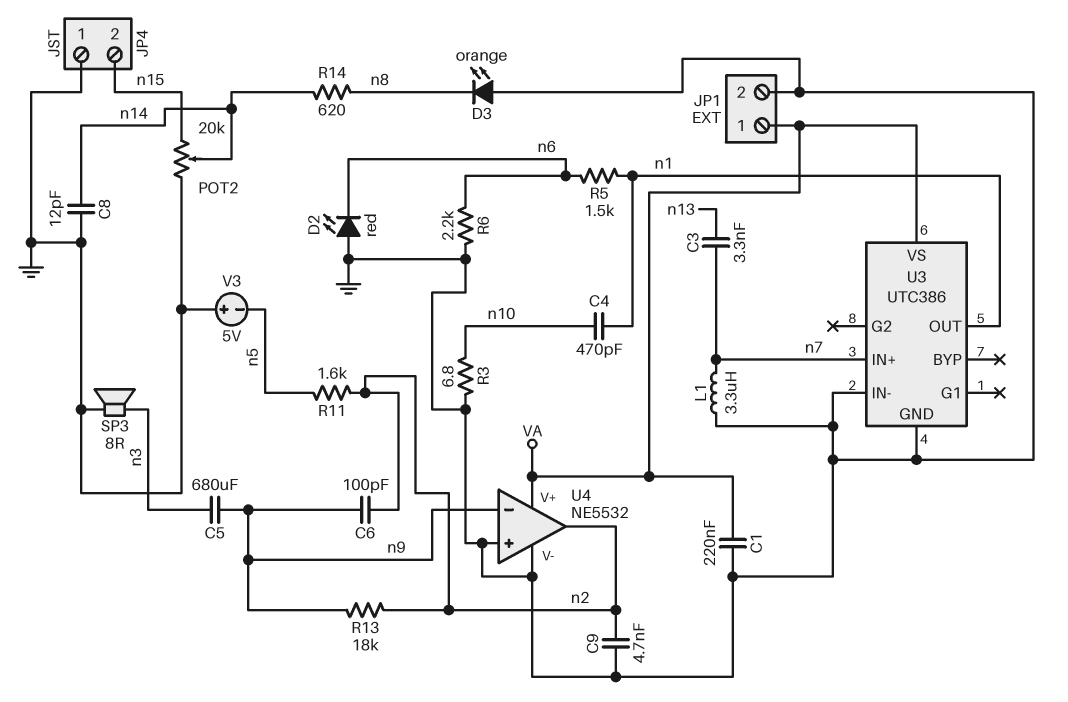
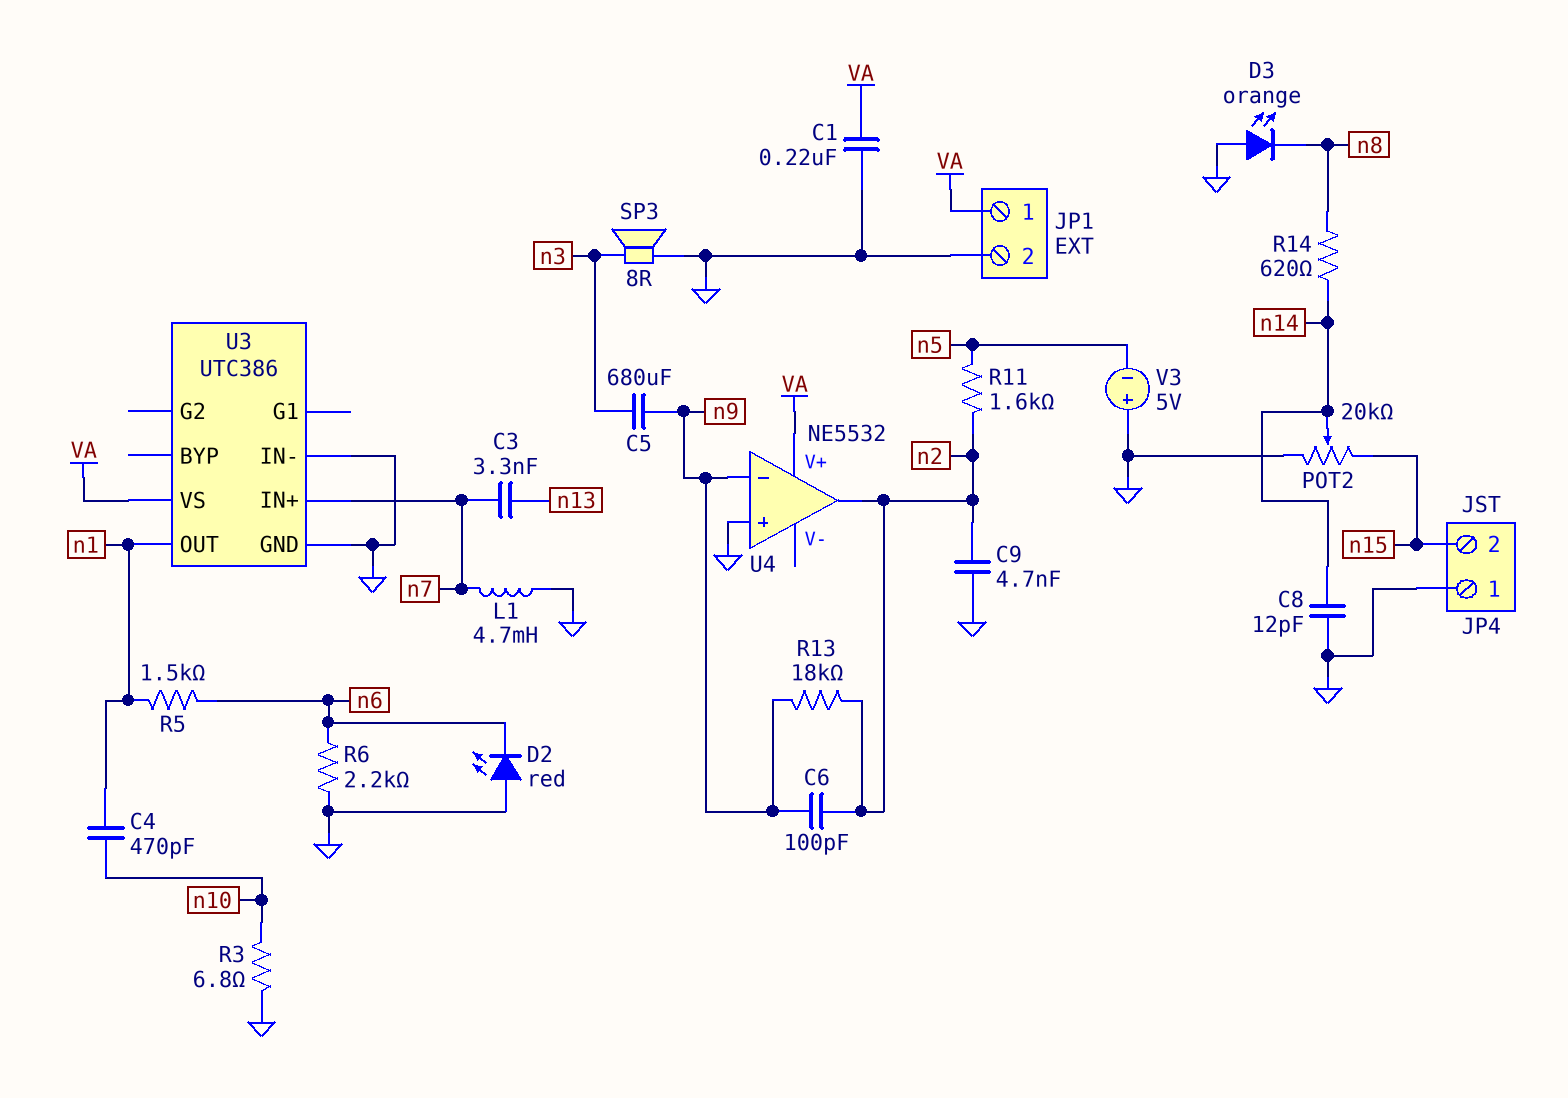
L1: 3.3uH (GND, n7) -> 4.7mH (GND, n7)
U4 pin V-: GND -> none

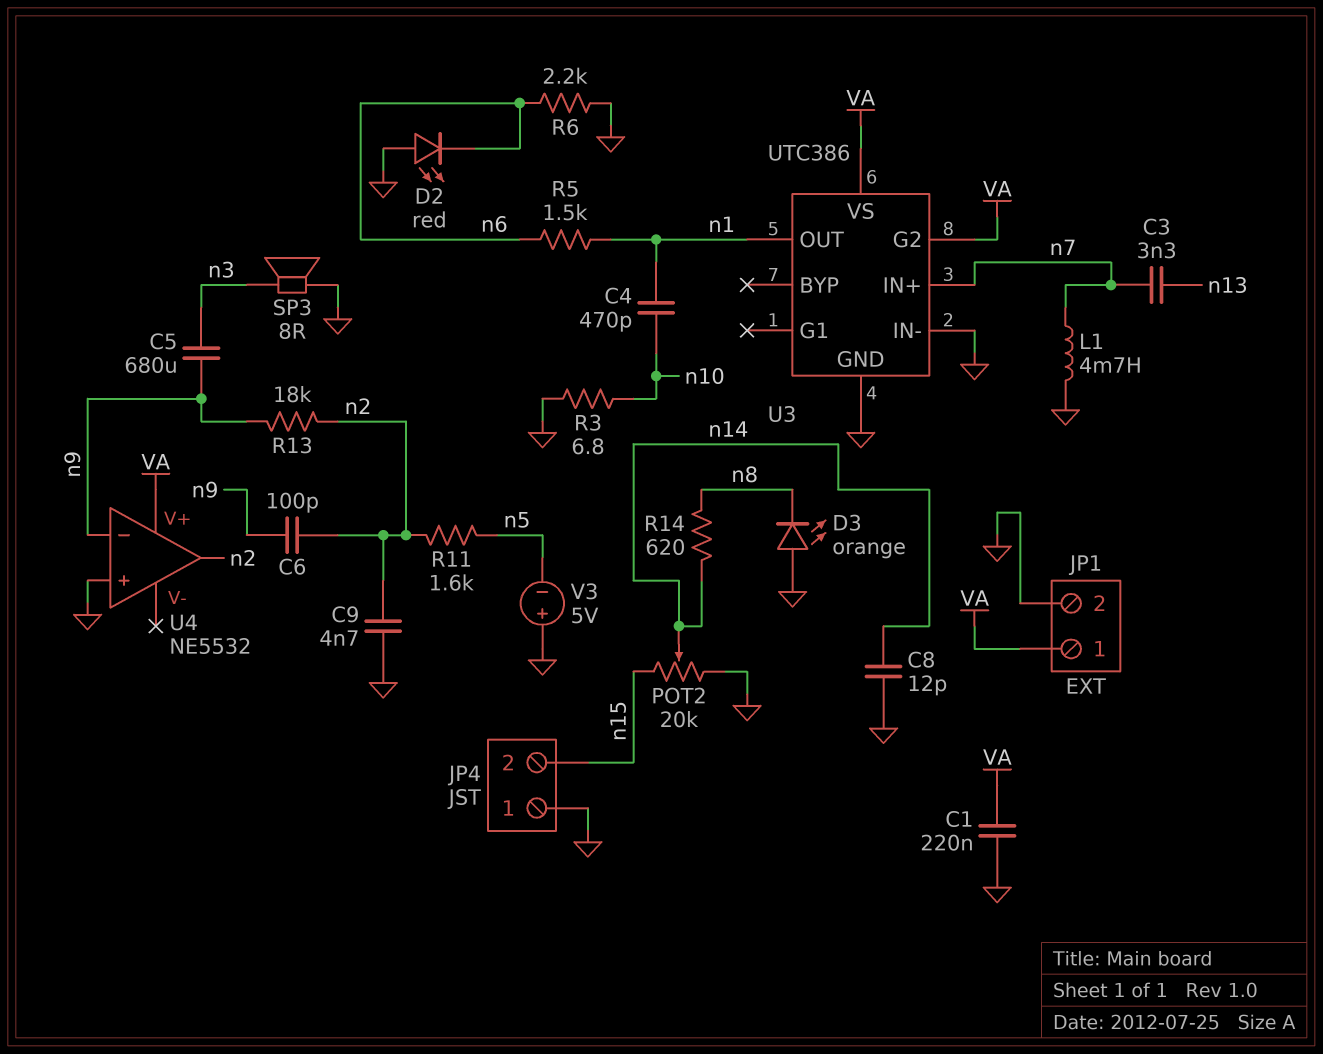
U3 pin G2: none -> VA

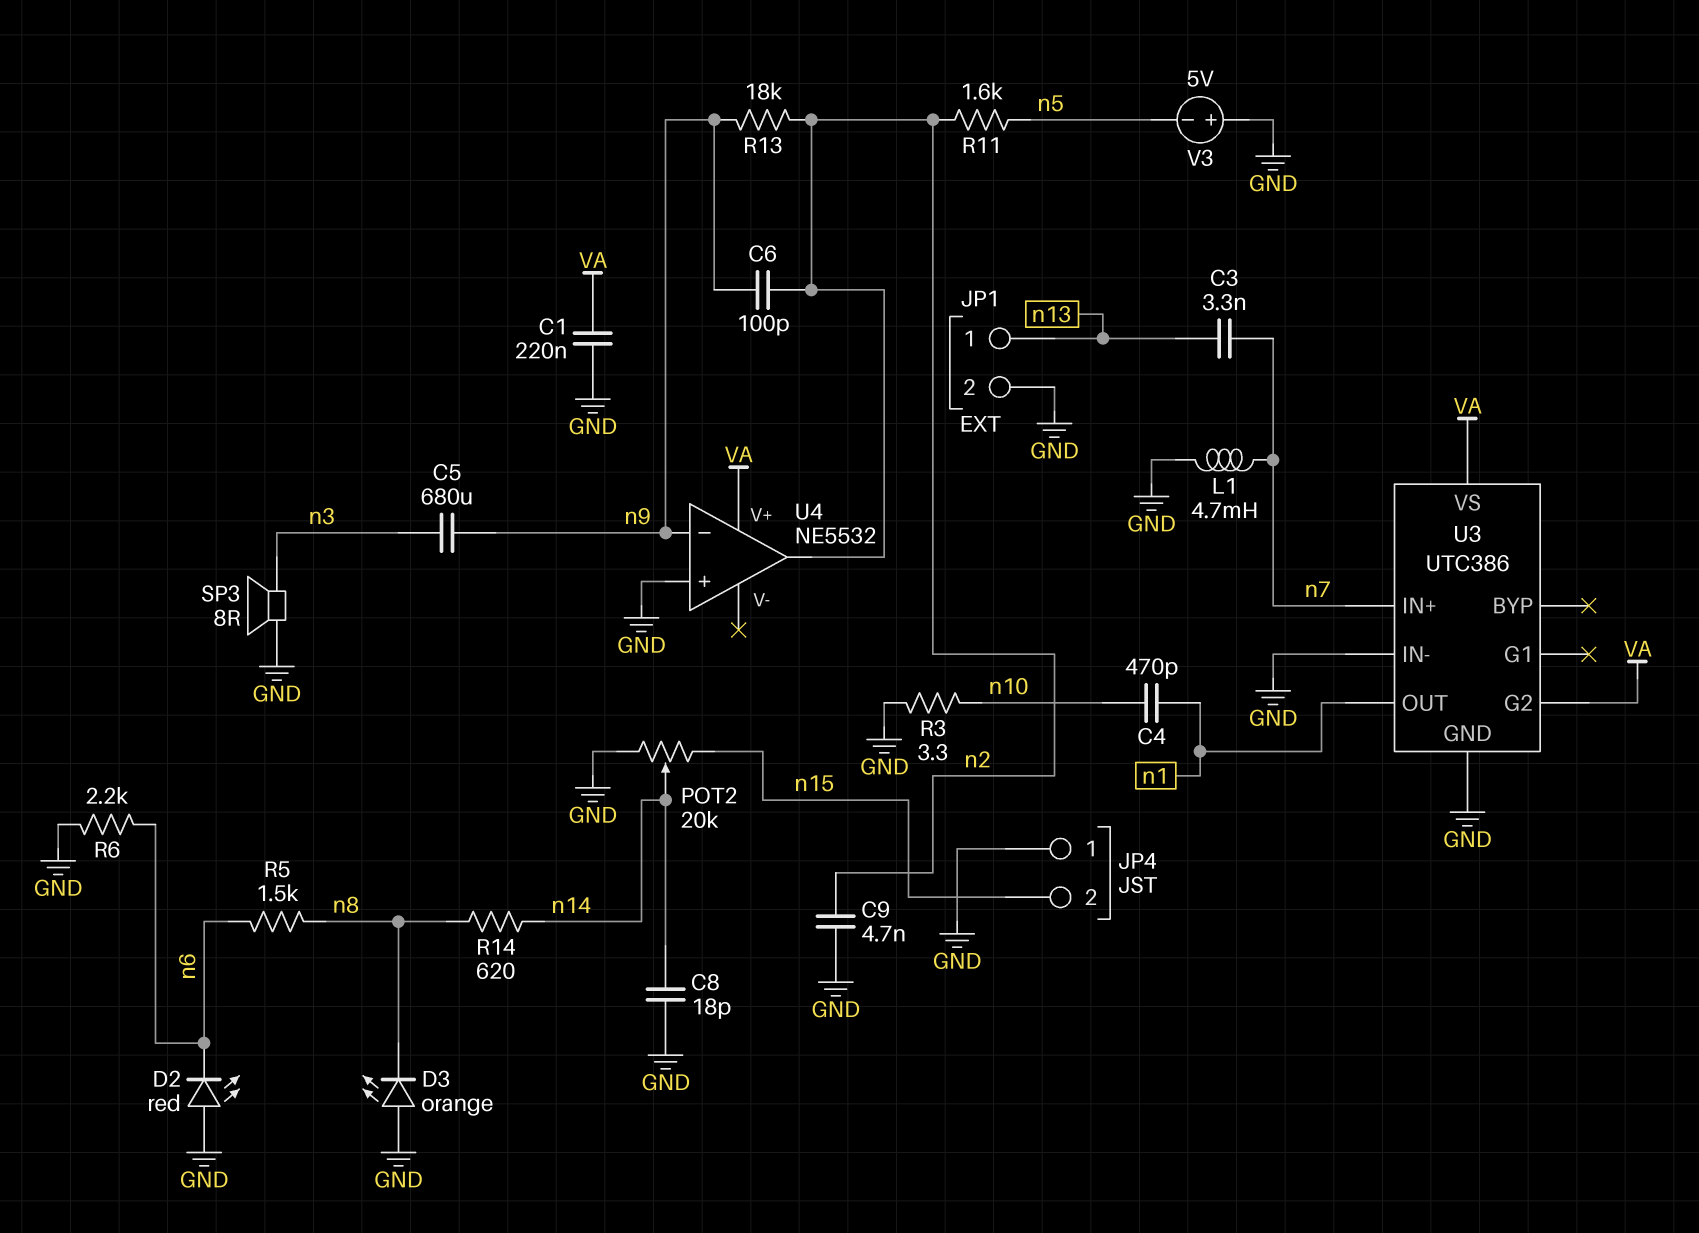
C8: 12pF (GND, n14) -> 18pF (GND, n14)
JP1 pin 1: VA -> n13
R3: 6.8 (GND, n10) -> 3.3 (GND, n10)
R5: 1.5k (n1, n6) -> 1.5k (n6, n8)

